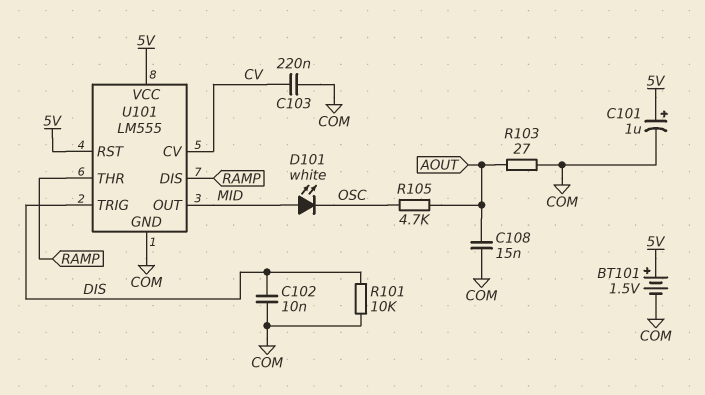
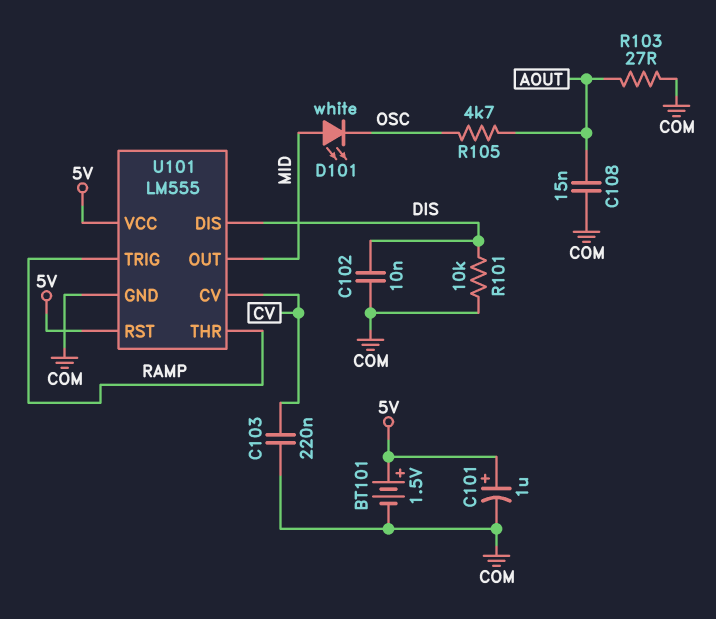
U101 pin DIS: RAMP -> DIS
U101 pin TRIG: DIS -> RAMP

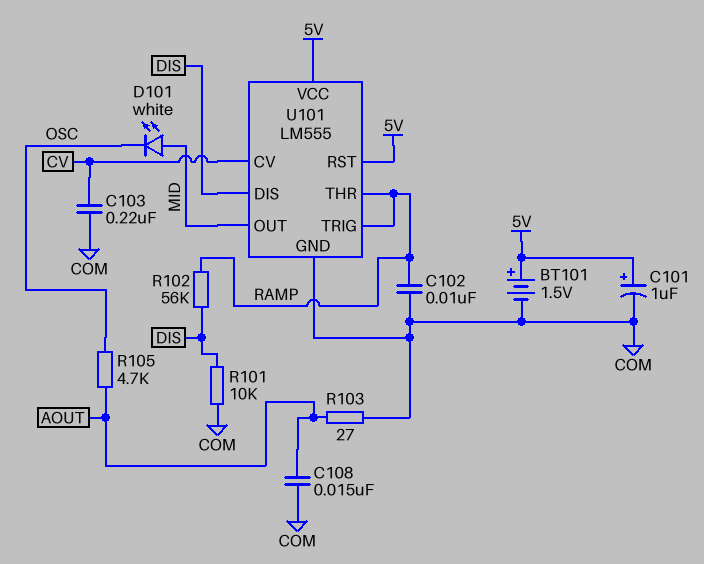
C102: 10nF (COM, DIS) -> 10nF (COM, RAMP)
R102: none -> 56k (DIS, RAMP)

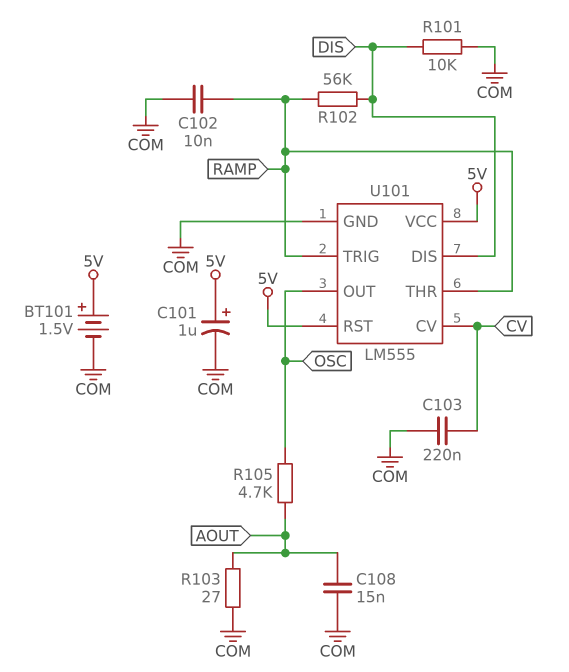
D101: LED white (A MID, K OSC) -> none
U101 pin OUT: MID -> OSC

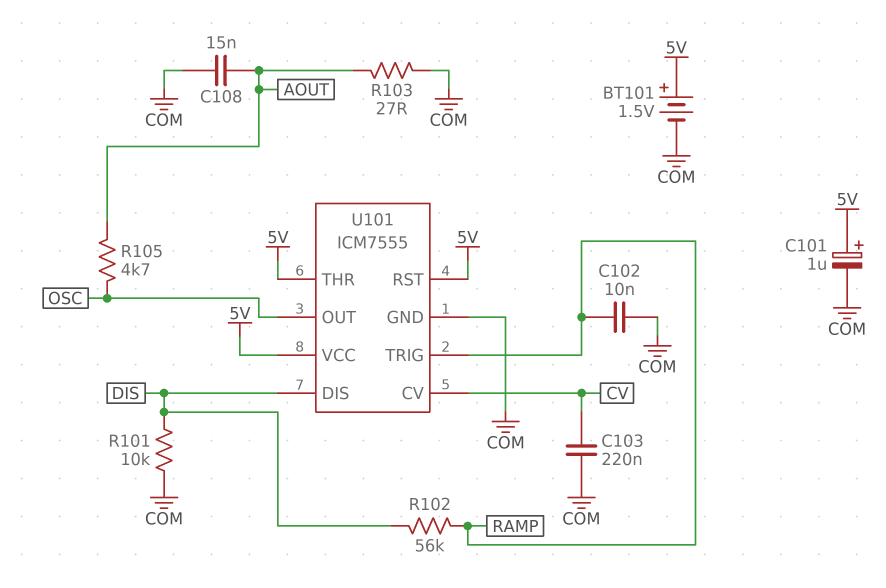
U101: LM555 -> ICM7555
U101 pin THR: RAMP -> 5V

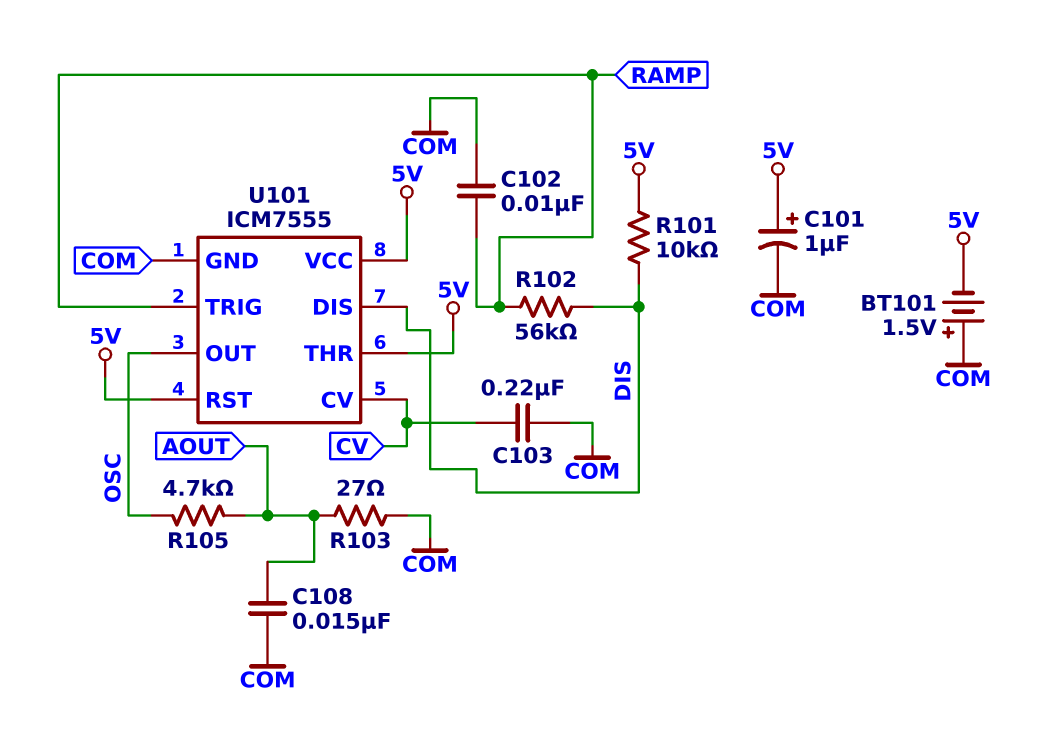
BT101: 1.5V (plus 5V, minus COM) -> 1.5V (plus COM, minus 5V)
R101: 10k (COM, DIS) -> 10k (5V, DIS)

